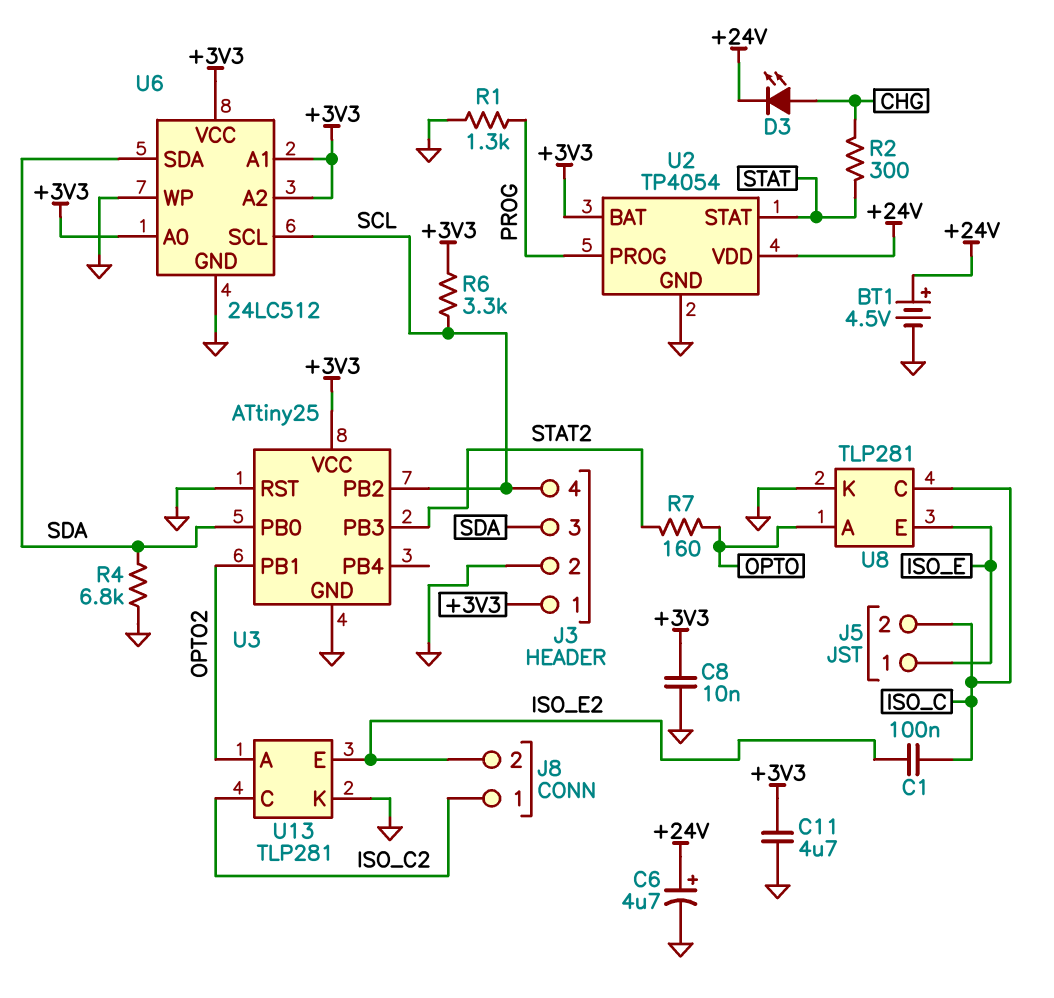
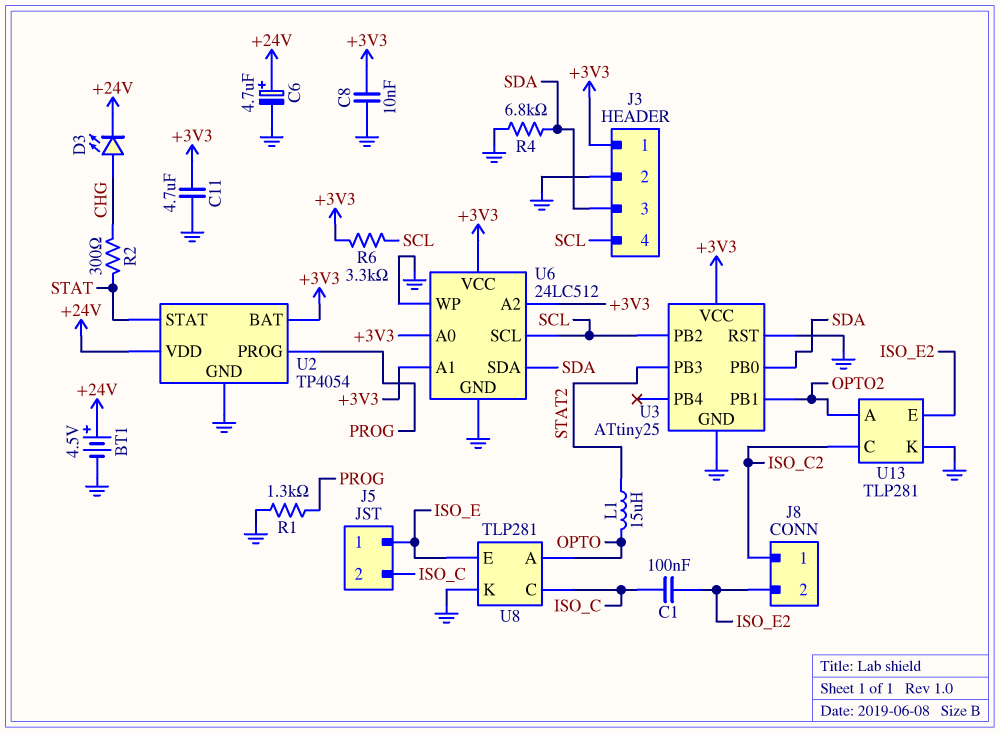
L1: none -> 15uH (OPTO, STAT2)
R7: 160 (OPTO, STAT2) -> none

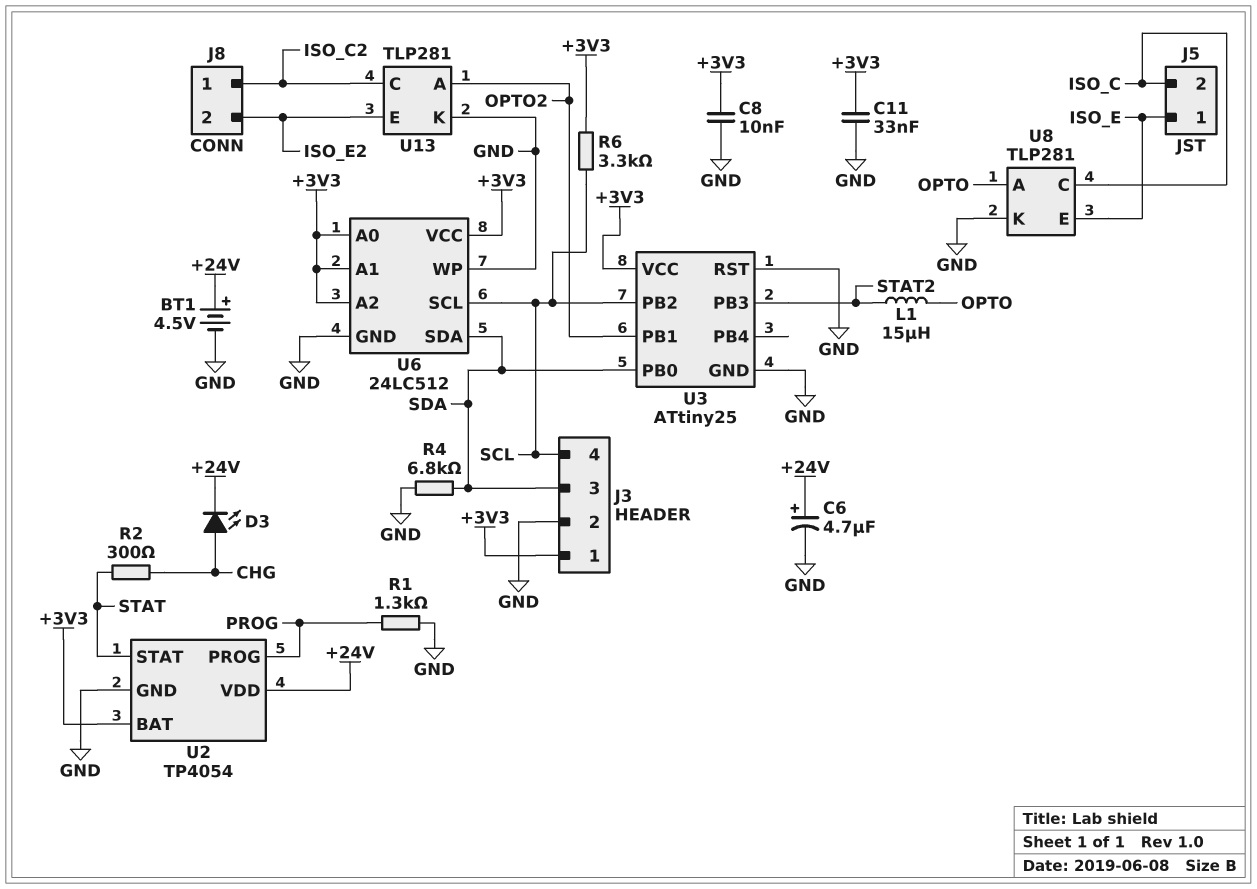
C1: 100nF (ISO_C, ISO_E2) -> none
C11: 4.7uF (+3V3, GND) -> 33nF (+3V3, GND)

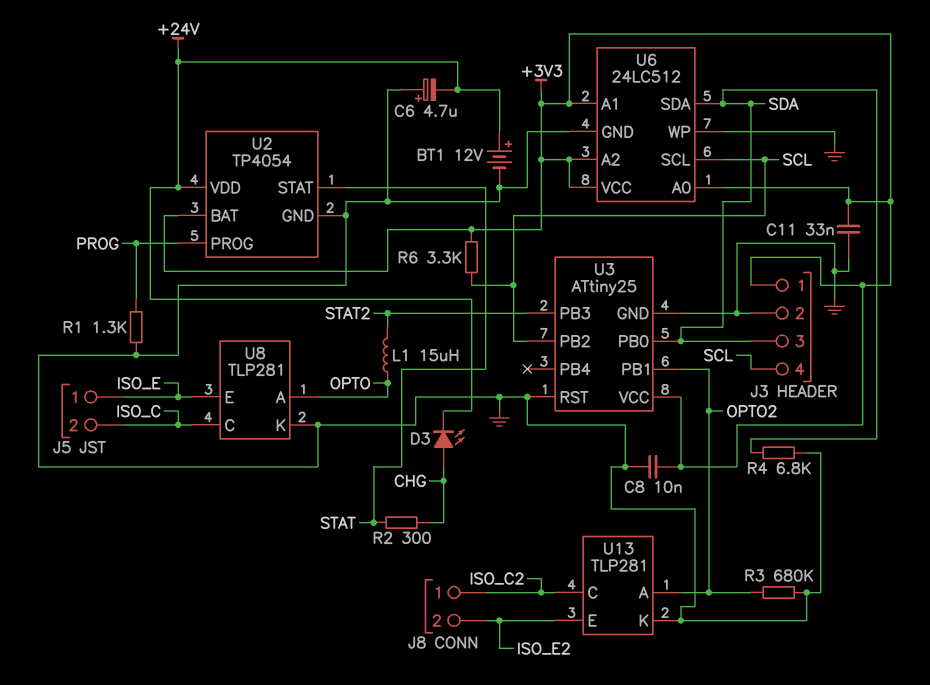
BT1: 4.5V (plus +24V, minus GND) -> 12V (plus +24V, minus GND)
C6: 4.7uF (plus +24V, minus GND) -> 4.7uF (plus GND, minus +24V)
R3: none -> 680k (GND, OPTO2)

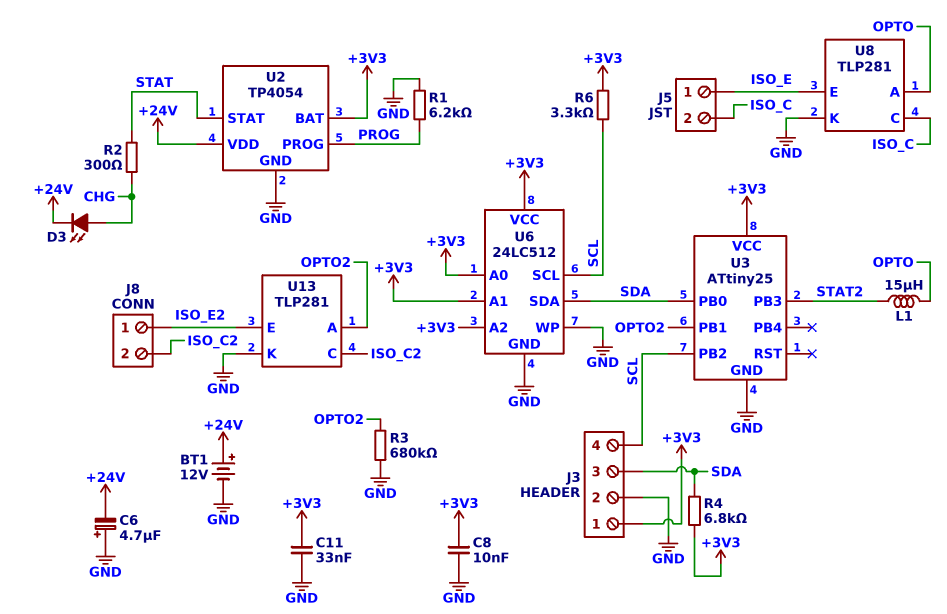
J8 pin 1: ISO_C2 -> ISO_E2
J8 pin 2: ISO_E2 -> ISO_C2
R1: 1.3k (GND, PROG) -> 6.2k (GND, PROG)
R4: 6.8k (GND, SDA) -> 6.8k (+3V3, SDA)
U3 pin RST: GND -> none

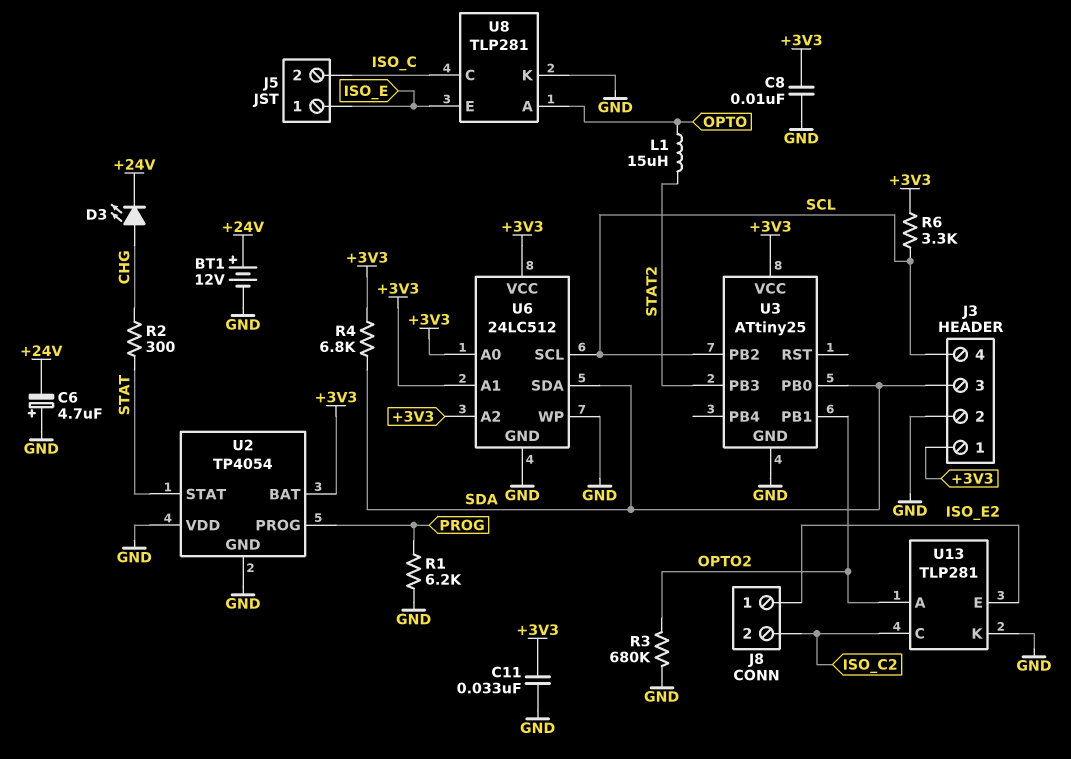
U2 pin VDD: +24V -> GND

